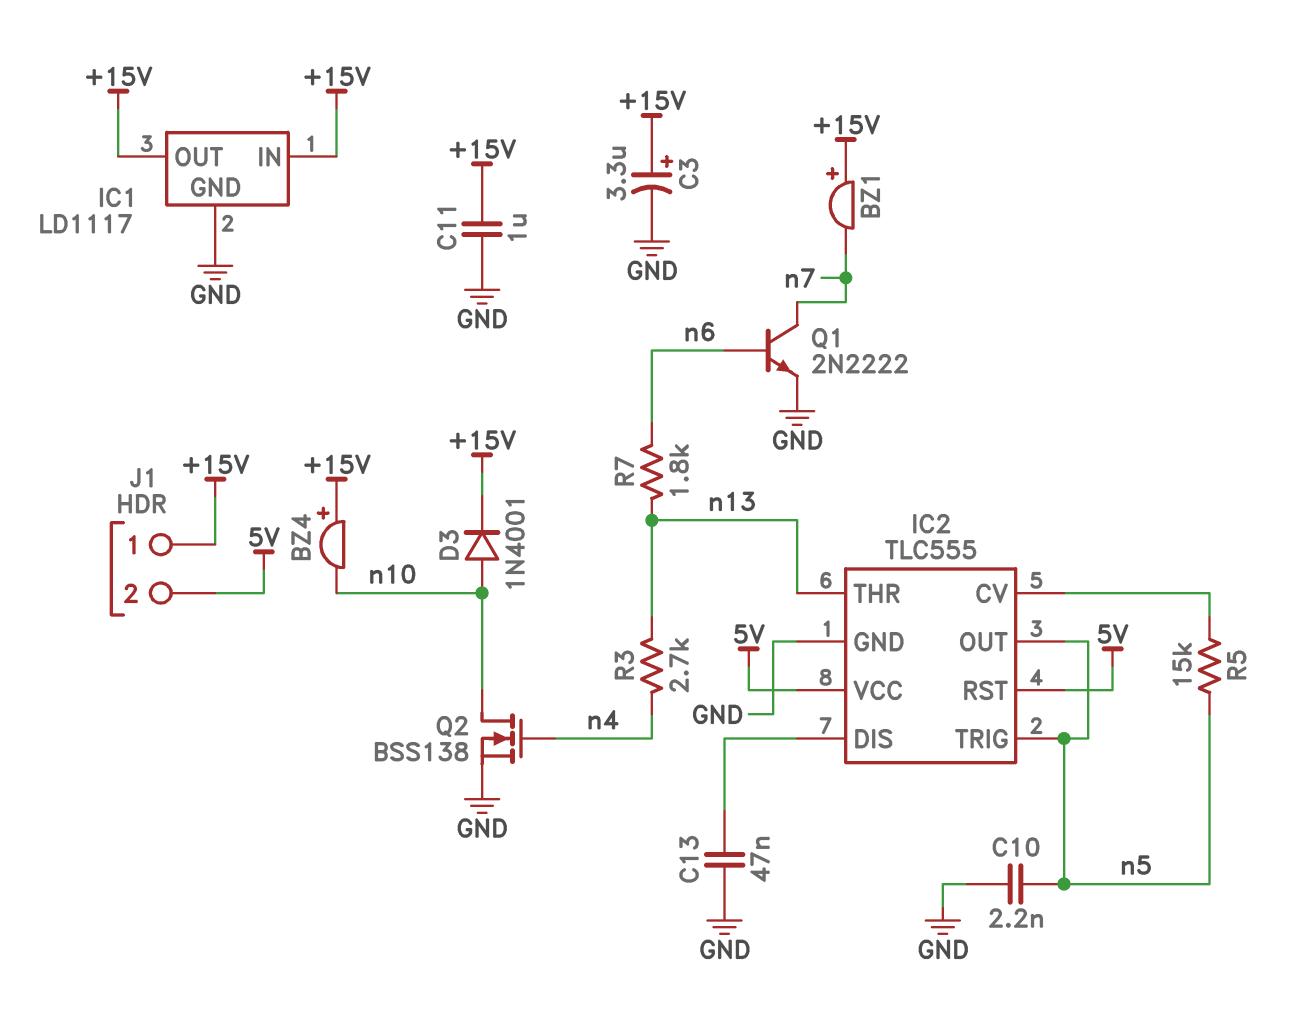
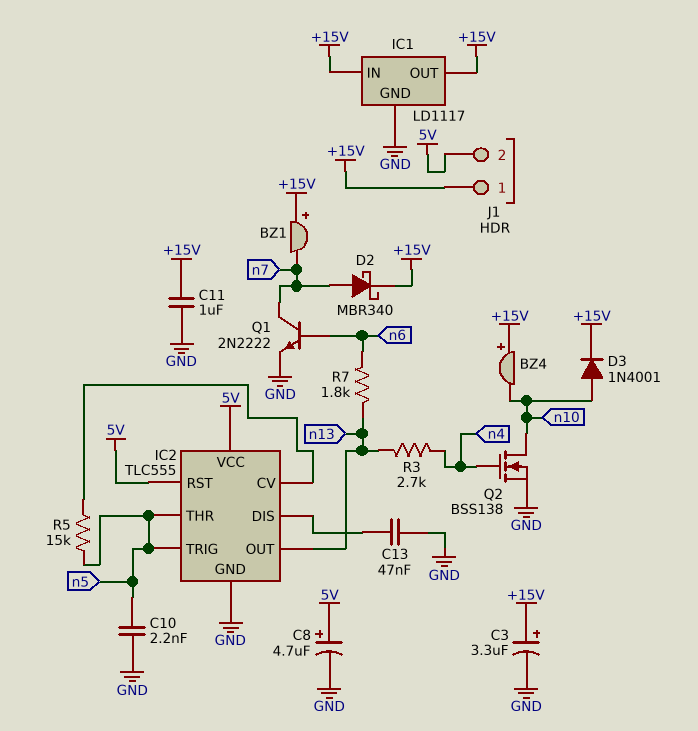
C8: none -> 4.7uF (plus 5V, minus GND)
D2: none -> schottky MBR340 (A n7, K +15V)
IC2 pin OUT: n5 -> n13
IC2 pin THR: n13 -> n5

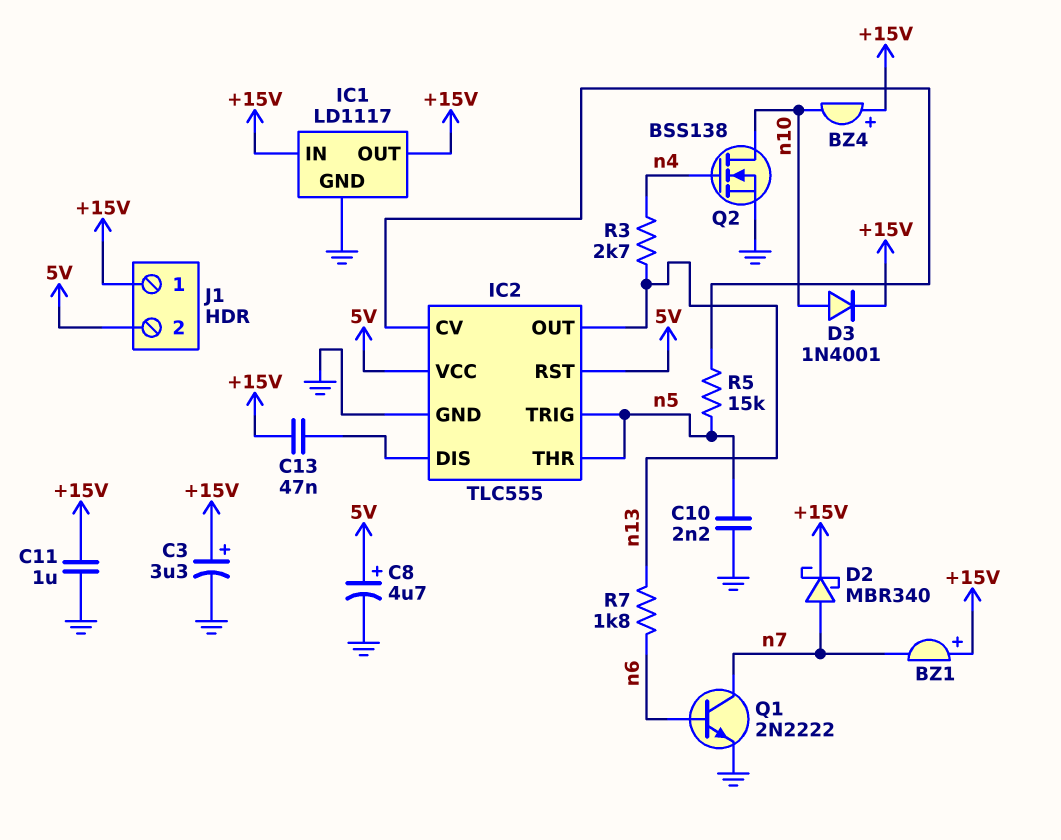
C13: 47nF (GND, IC2/DIS) -> 47nF (+15V, IC2/DIS)

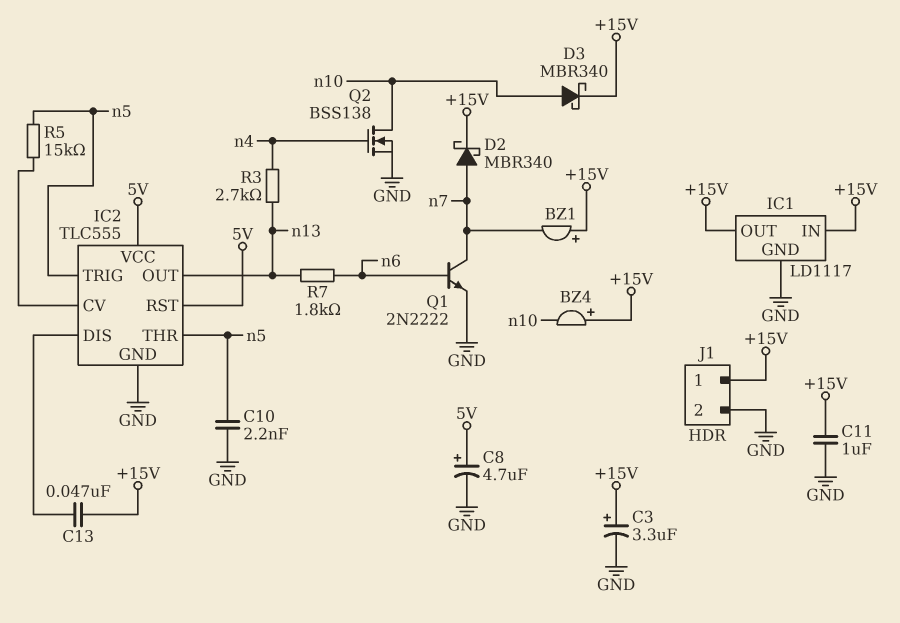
D3: diode 1N4001 (A n10, K +15V) -> schottky MBR340 (A n10, K +15V)
J1 pin 2: 5V -> GND

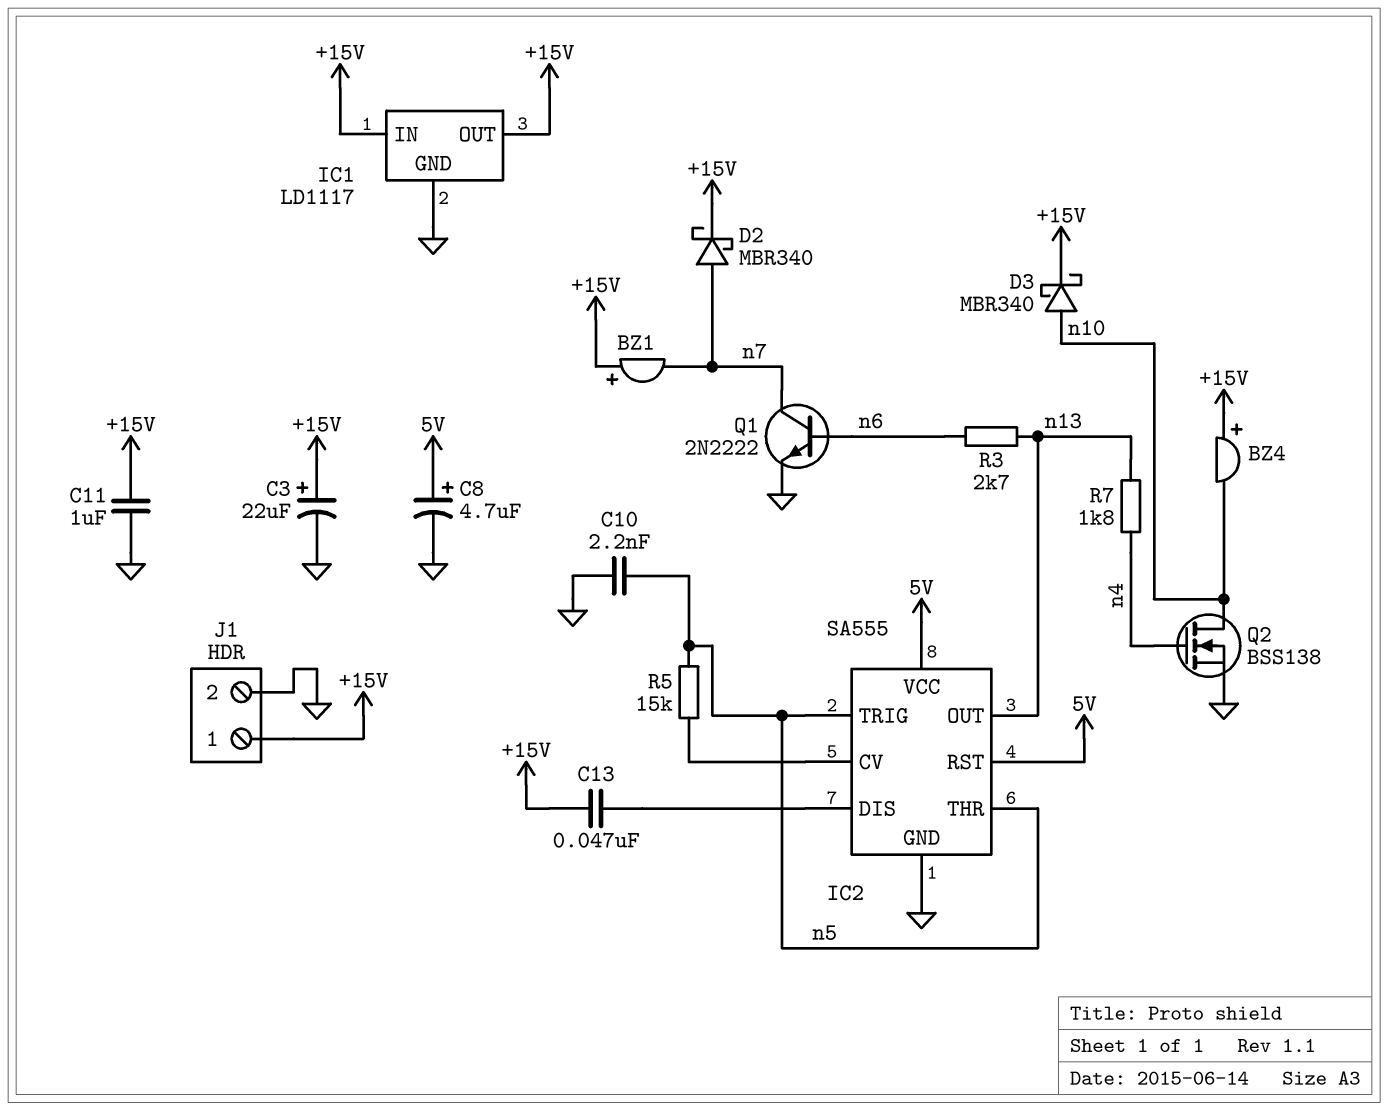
C3: 3.3uF (plus +15V, minus GND) -> 22uF (plus +15V, minus GND)
IC2: TLC555 -> SA555
R3: 2.7k (n4, n13) -> 2.7k (n6, n13)
R7: 1.8k (n6, n13) -> 1.8k (n4, n13)

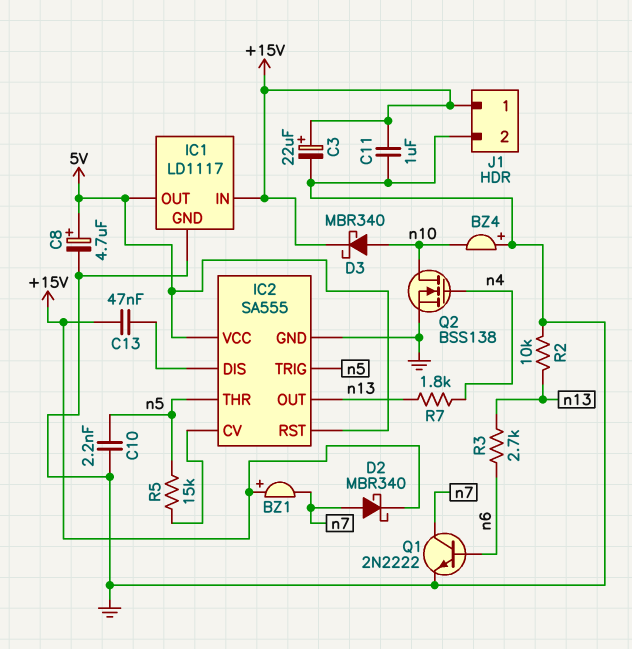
BZ4: buzzer (plus +15V, minus n10) -> buzzer (plus GND, minus n10)
IC1 pin OUT: +15V -> 5V
R2: none -> 10k (GND, n13)

